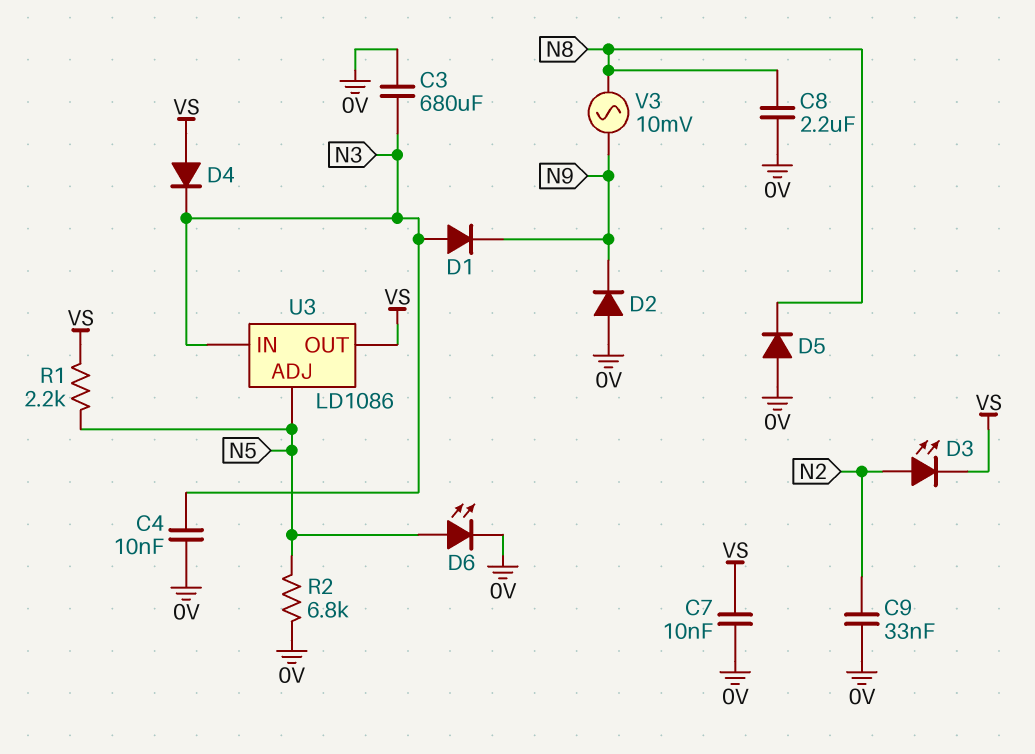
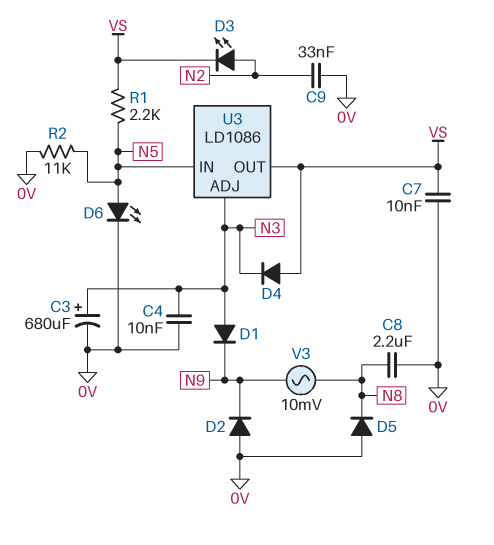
C3: 680uF (0V, N3) -> 680uF (plus N3, minus 0V)
R2: 6.8k (0V, N5) -> 11k (0V, N5)
U3 pin ADJ: N5 -> N3
U3 pin IN: N3 -> N5

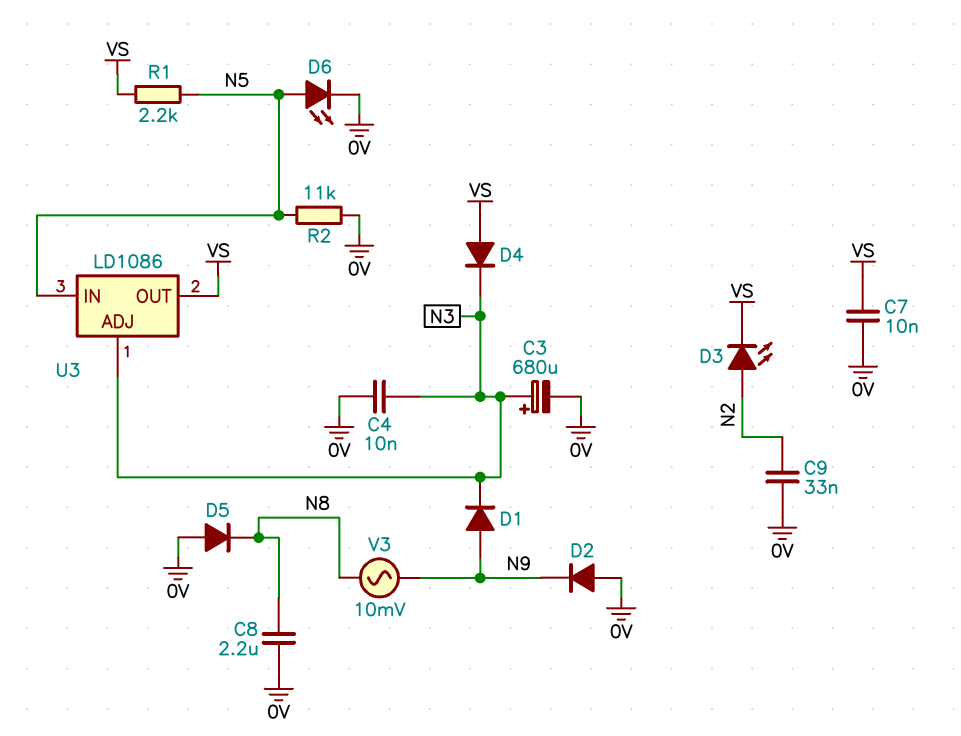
D1: diode (A N3, K N9) -> diode (A N9, K N3)

